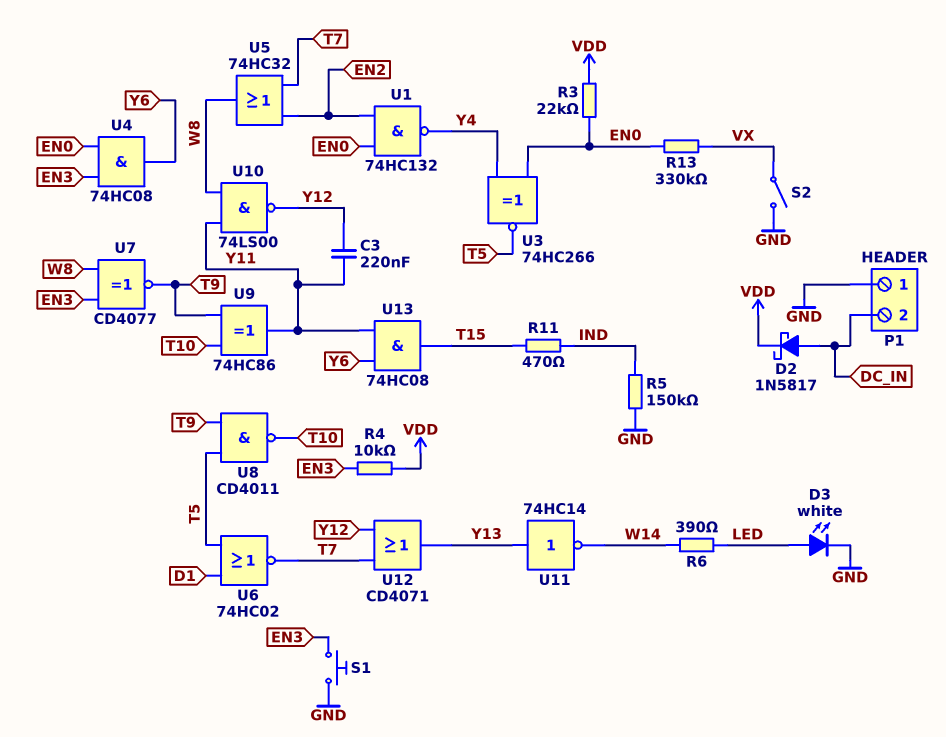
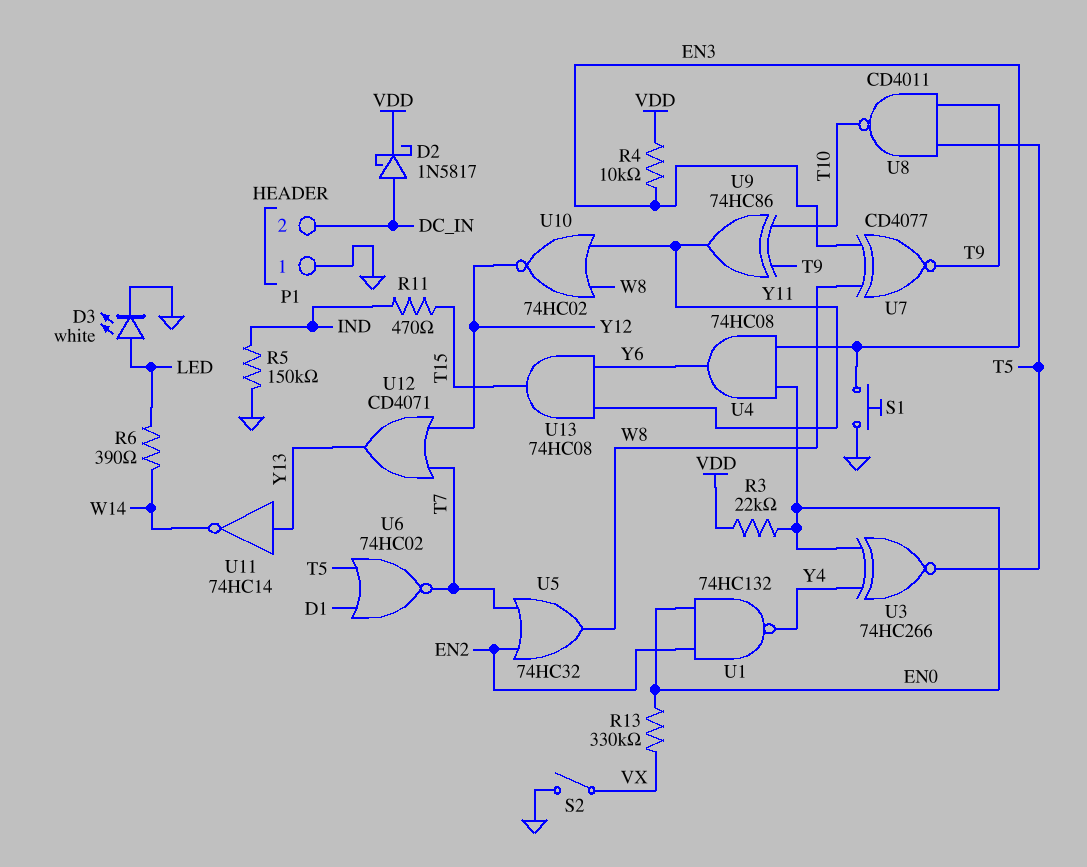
C3: 220nF (Y11, Y12) -> none
U10: NAND 74LS00 (in W8, in Y11, out Y12) -> NOR 74HC02 (in W8, in Y11, out Y12)

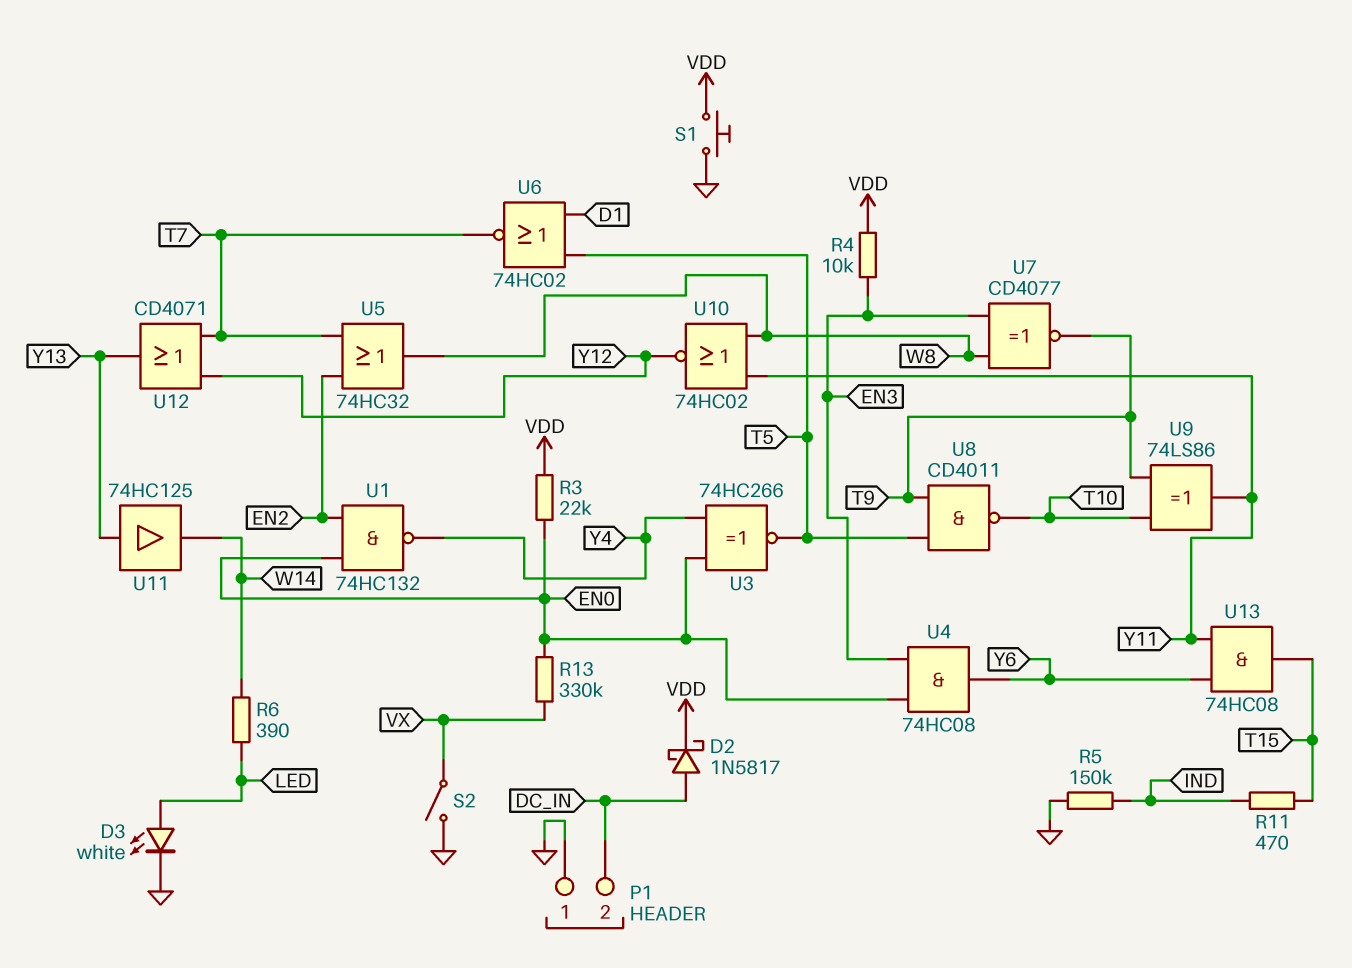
S1: button (EN3, GND) -> button (GND, VDD)
U9: XOR 74HC86 (in T9, in T10, out Y11) -> XOR 74LS86 (in T9, in T10, out Y11)
U11: NOT 74HC14 (in Y13, out W14) -> buffer 74HC125 (in Y13, out W14)

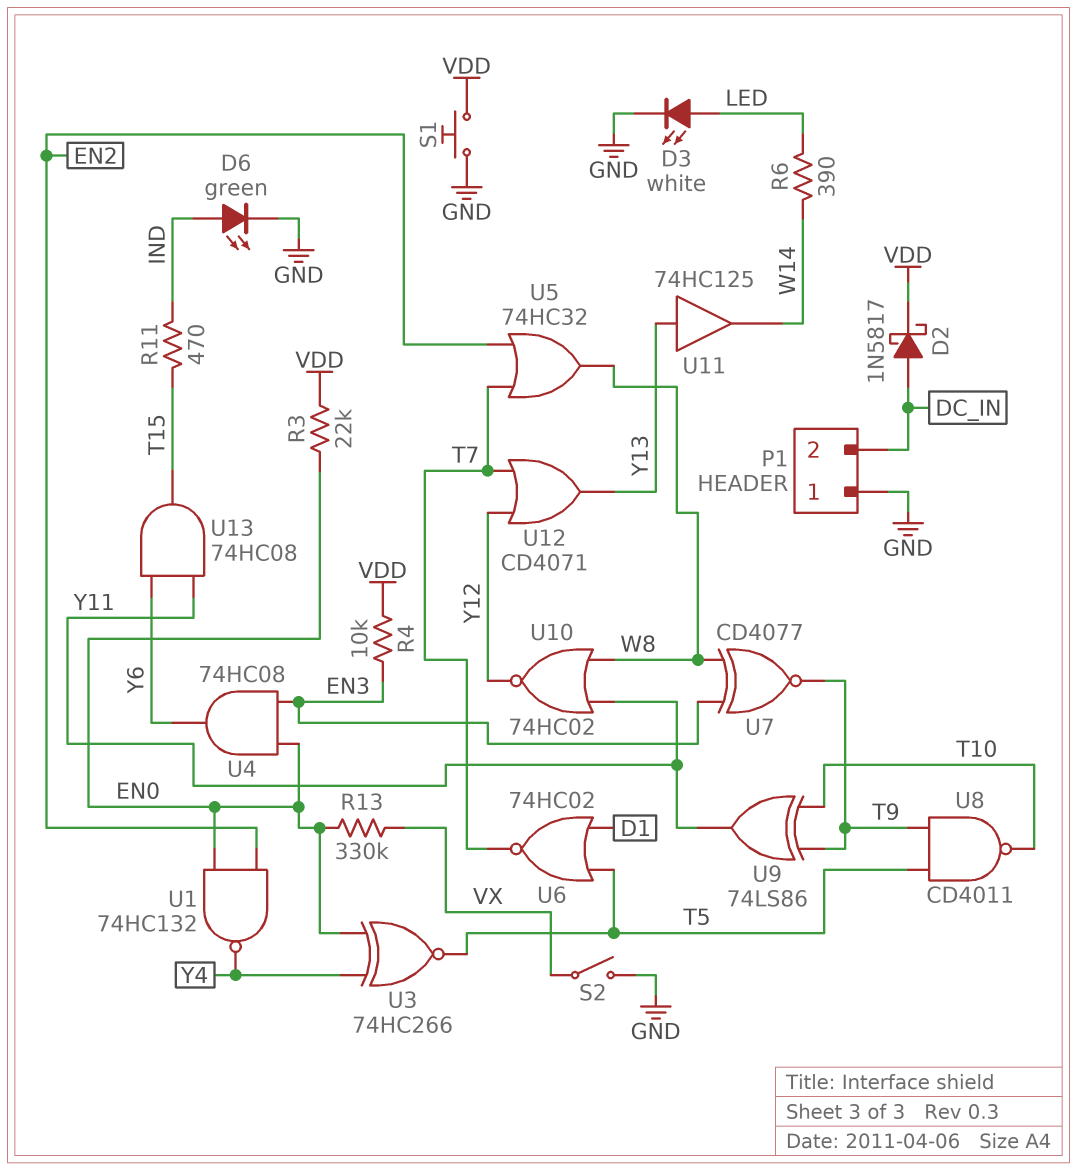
D6: none -> LED green (A IND, K GND)
R5: 150k (GND, IND) -> none

